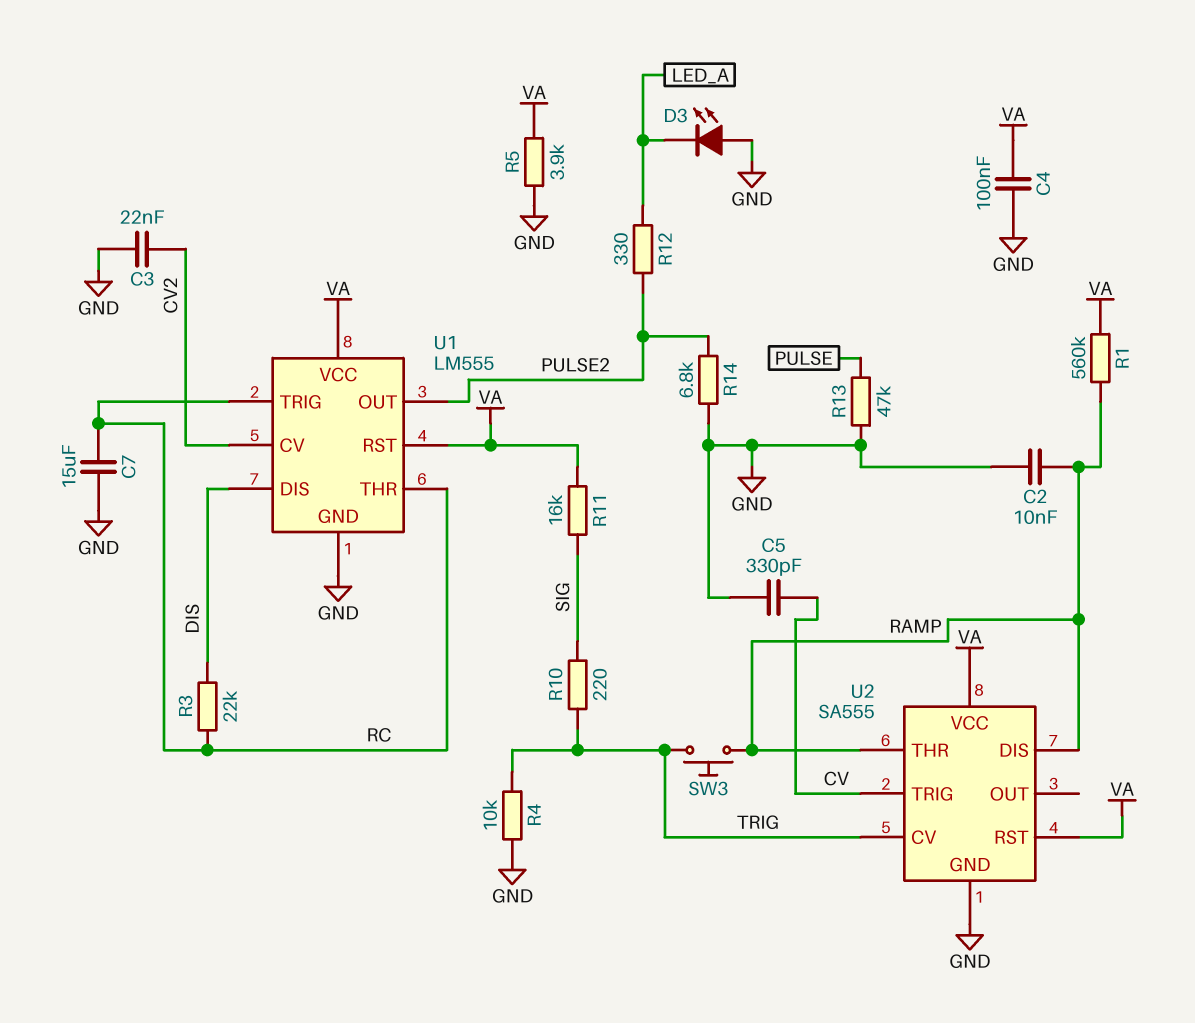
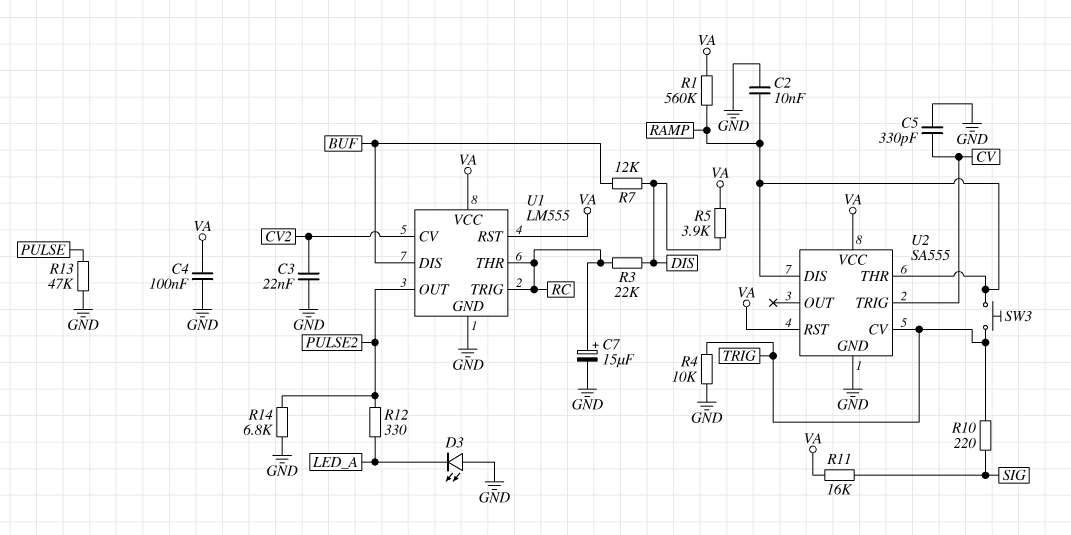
C7: 15uF (GND, RC) -> 15uF (plus RC, minus GND)
R5: 3.9k (GND, VA) -> 3.9k (DIS, VA)
R7: none -> 12k (BUF, DIS)
U1 pin DIS: DIS -> BUF

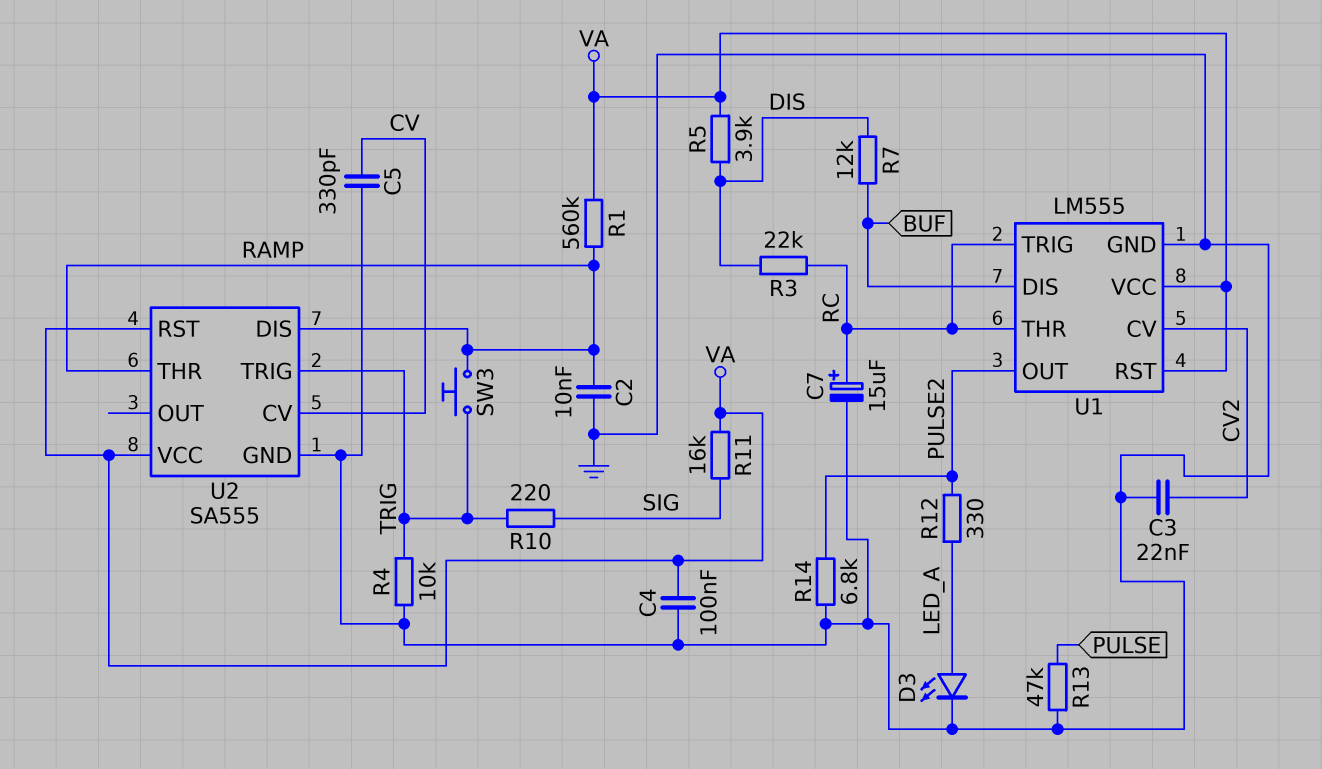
D3: LED (A GND, K LED_A) -> LED (A LED_A, K GND)
U2 pin CV: TRIG -> CV
U2 pin TRIG: CV -> TRIG

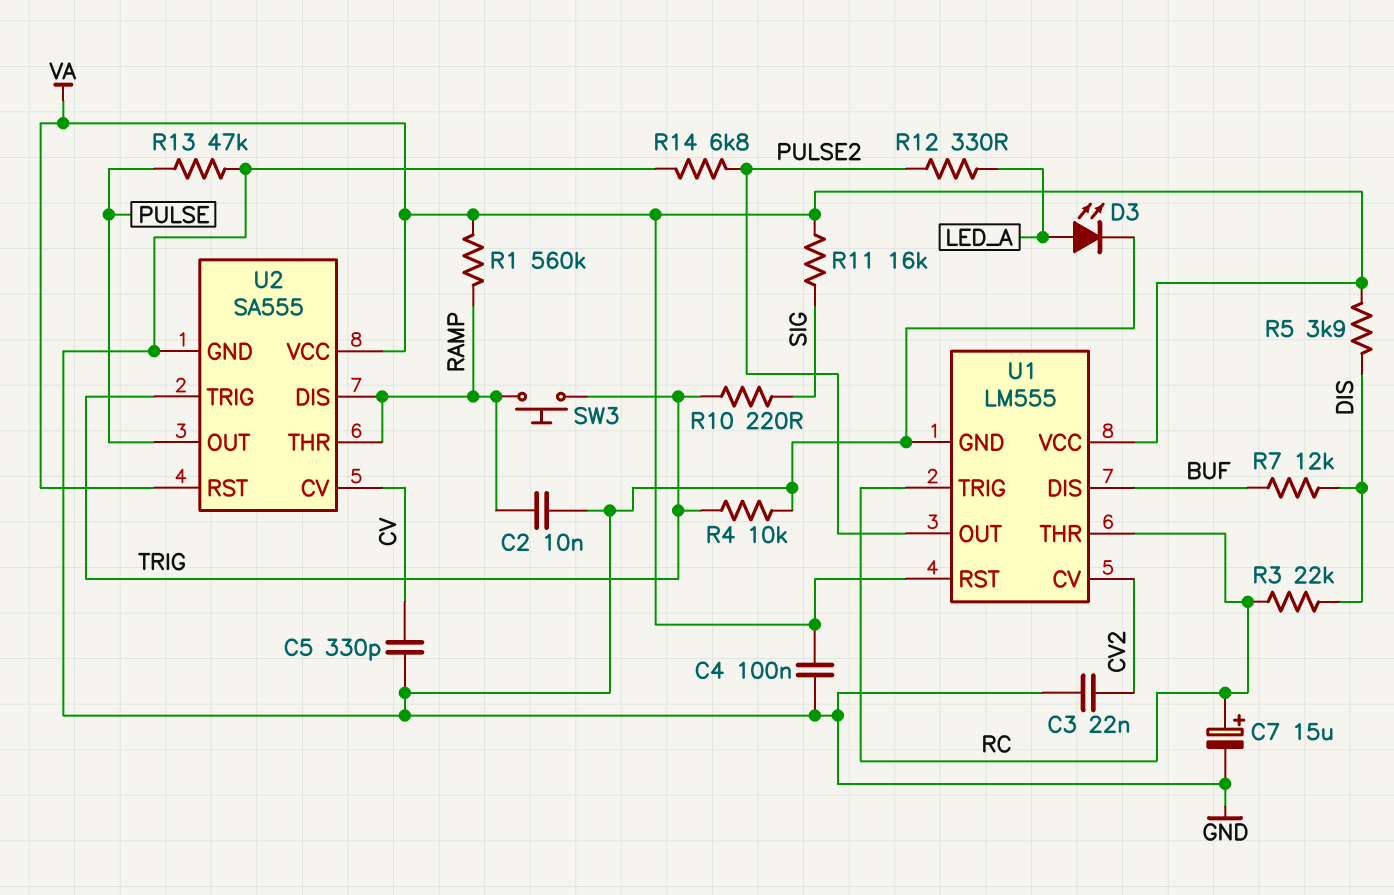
U2 pin OUT: none -> PULSE

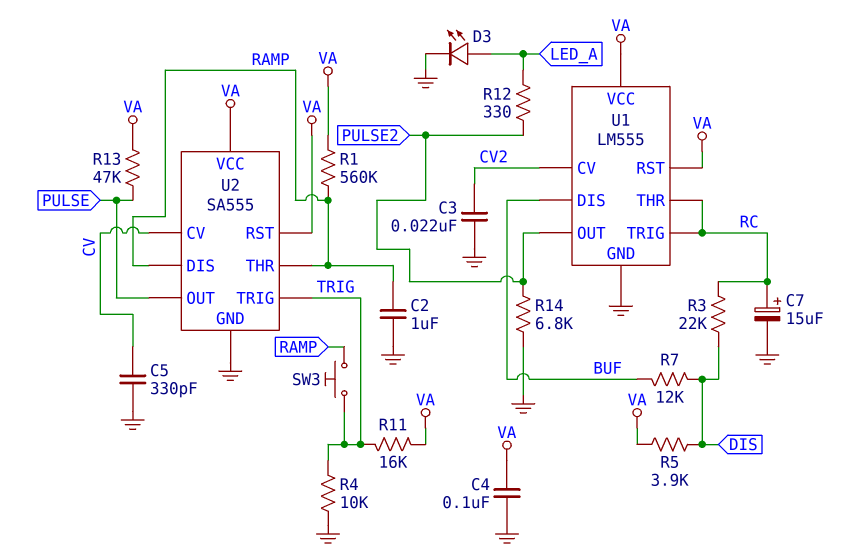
C2: 10nF (GND, RAMP) -> 1uF (GND, RAMP)
R10: 220 (SIG, TRIG) -> none
R11: 16k (SIG, VA) -> 16k (TRIG, VA)
R13: 47k (GND, PULSE) -> 47k (PULSE, VA)

